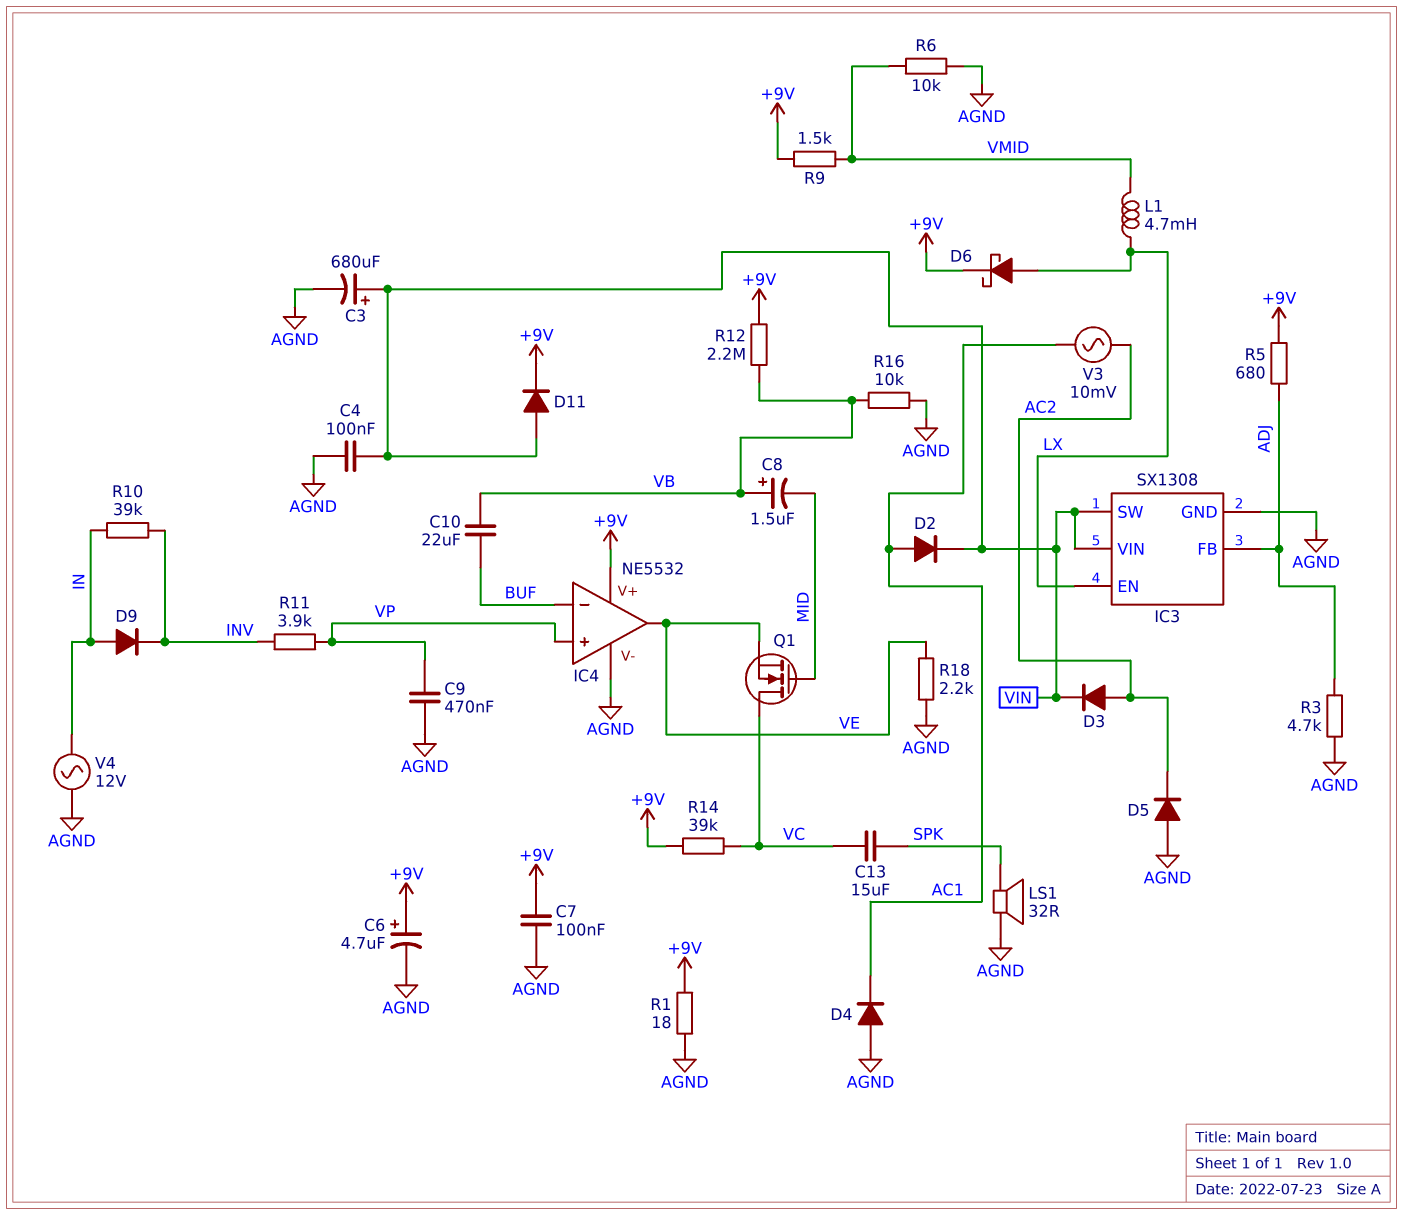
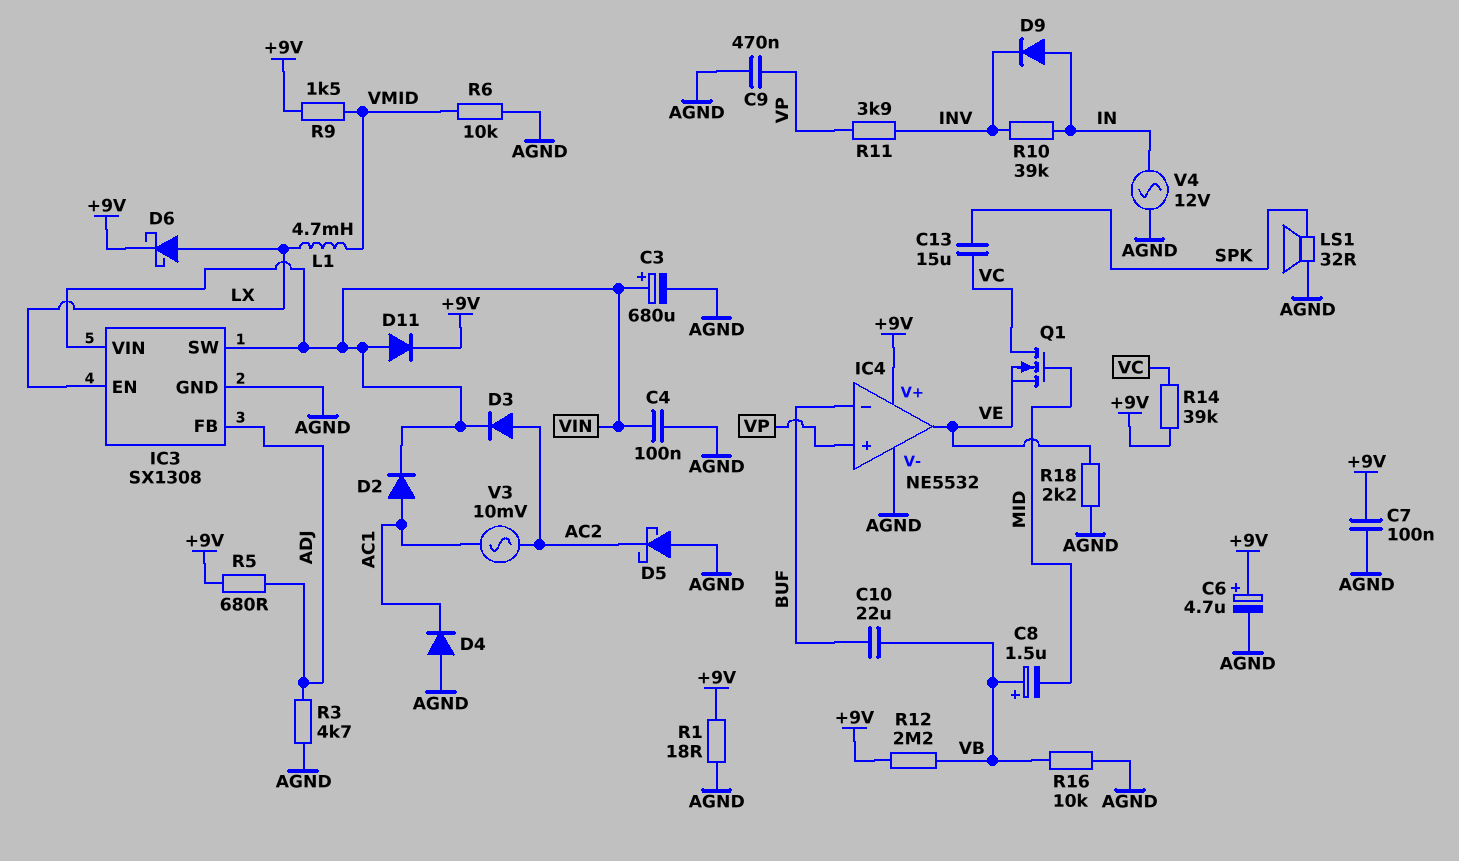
D5: diode (A AGND, K AC2) -> schottky (A AGND, K AC2)

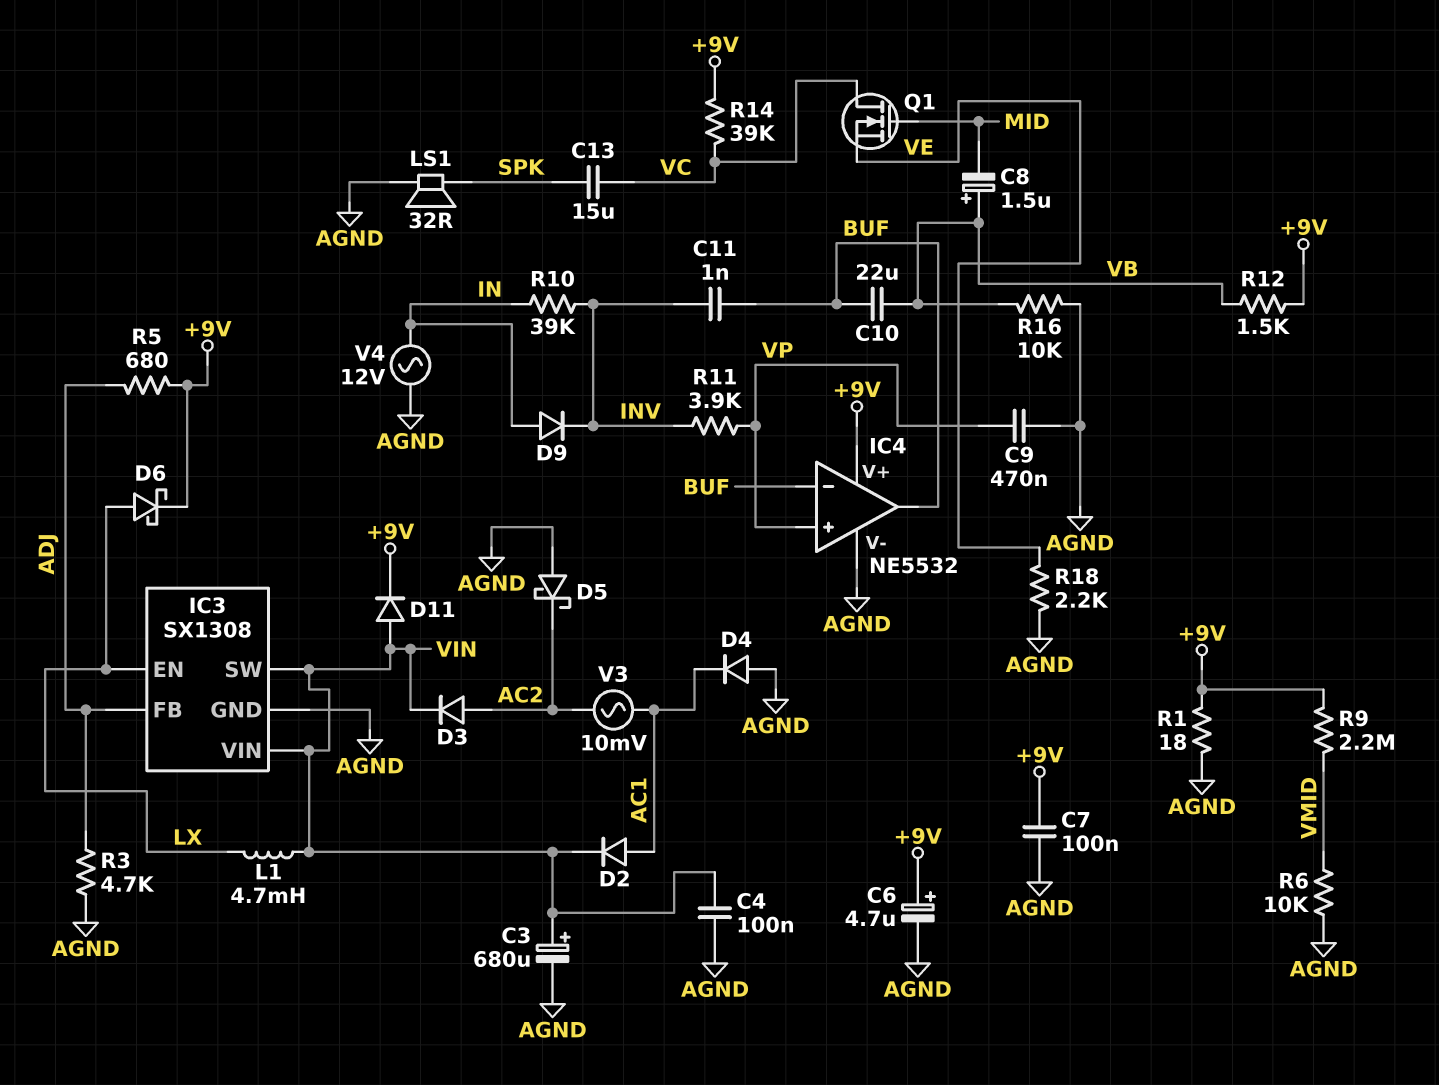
C11: none -> 1nF (BUF, INV)
IC4 pin out: VE -> BUF
L1: 4.7mH (LX, VMID) -> 4.7mH (LX, VIN)
R9: 1.5k (+9V, VMID) -> 2.2M (+9V, VMID)
R12: 2.2M (+9V, VB) -> 1.5k (+9V, VB)

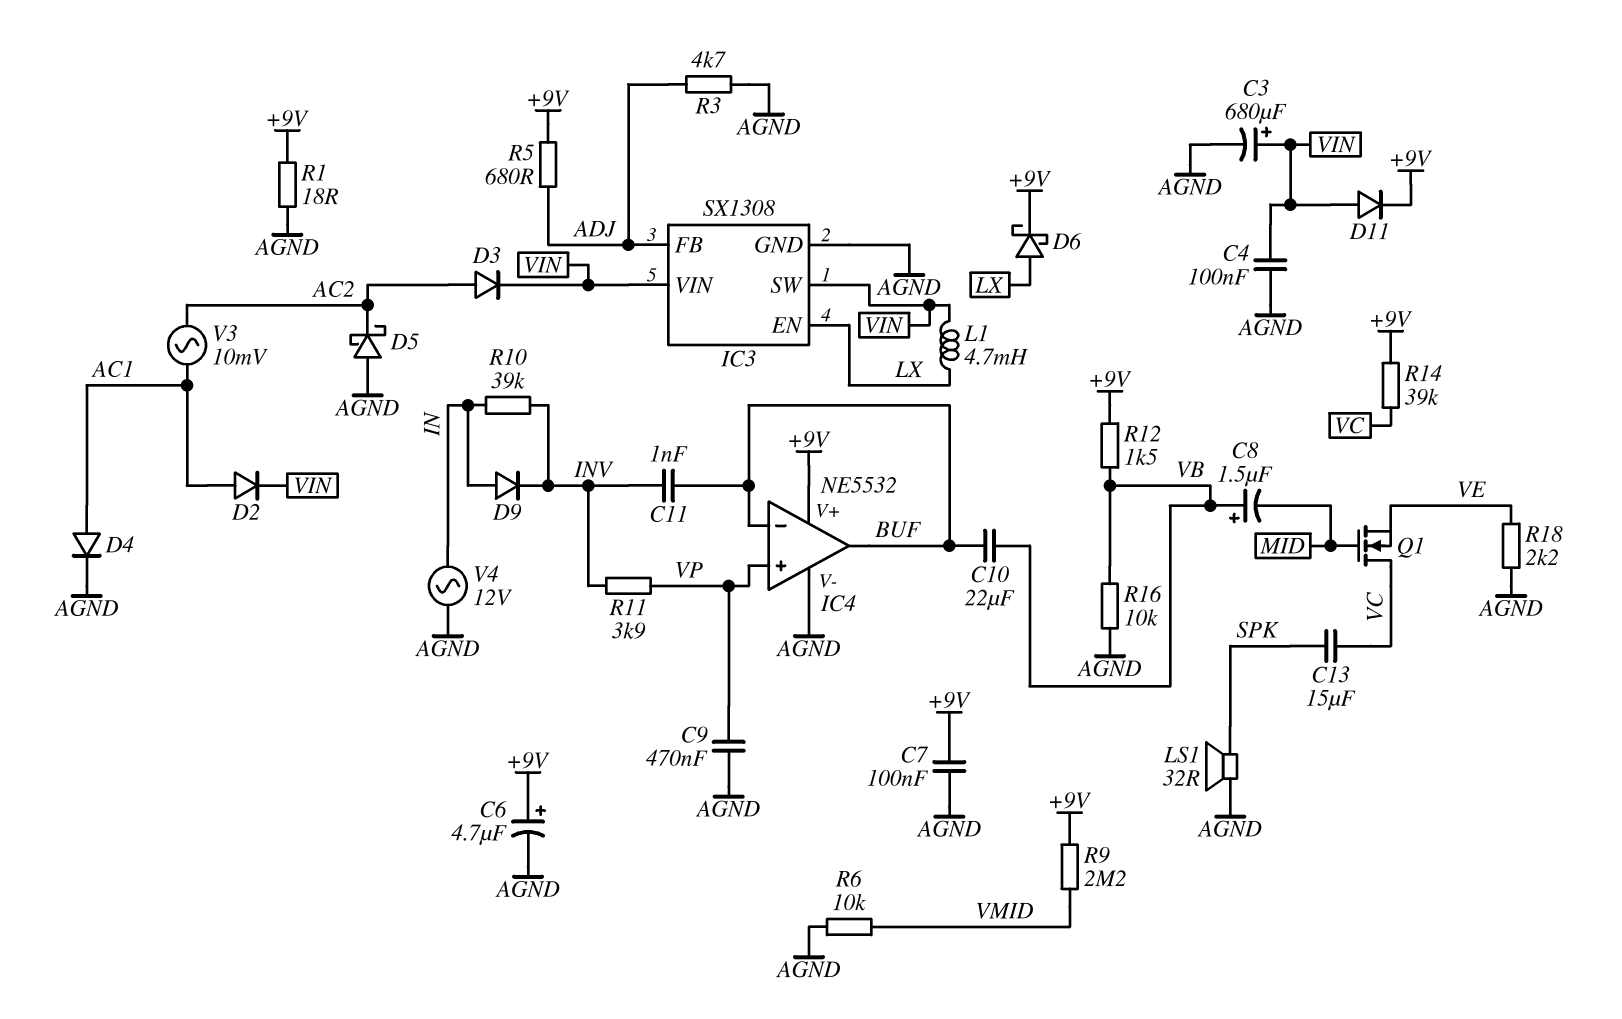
D4: diode (A AGND, K AC1) -> diode (A AC1, K AGND)

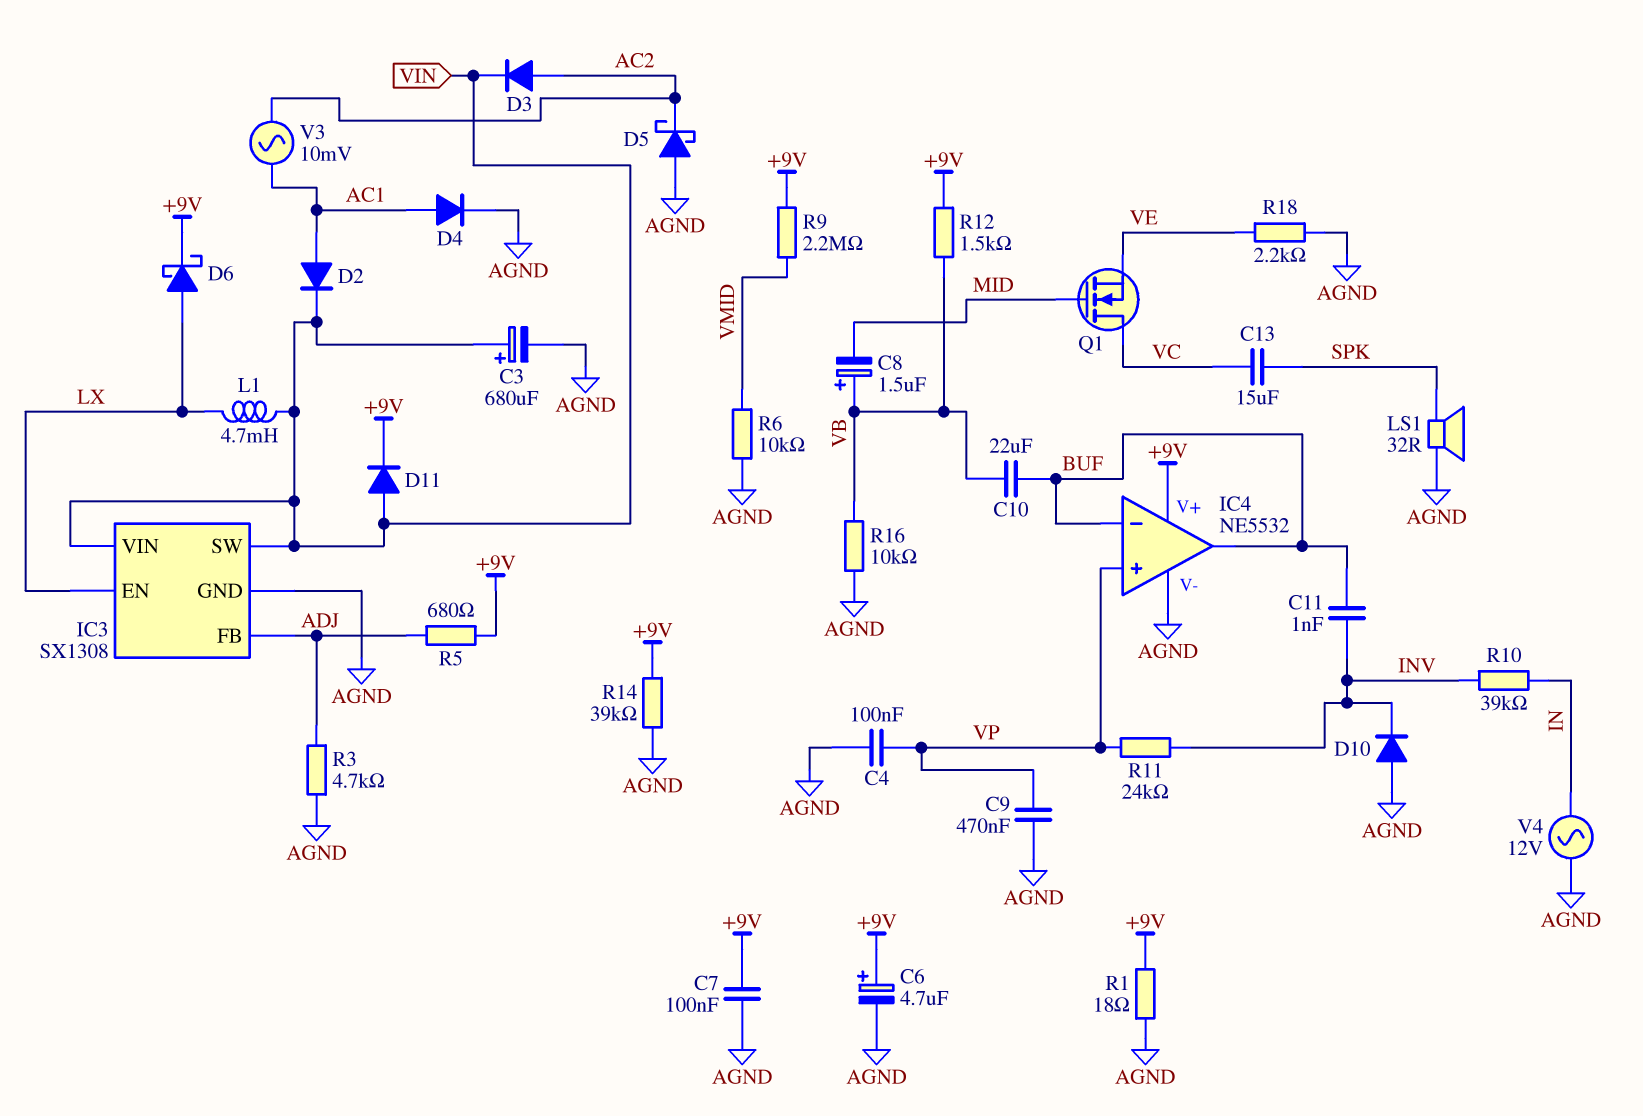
C4: 100nF (AGND, VIN) -> 100nF (AGND, VP)
D9: diode (A IN, K INV) -> none
D10: none -> diode (A AGND, K INV)
R11: 3.9k (INV, VP) -> 24k (INV, VP)
R14: 39k (+9V, VC) -> 39k (+9V, AGND)

